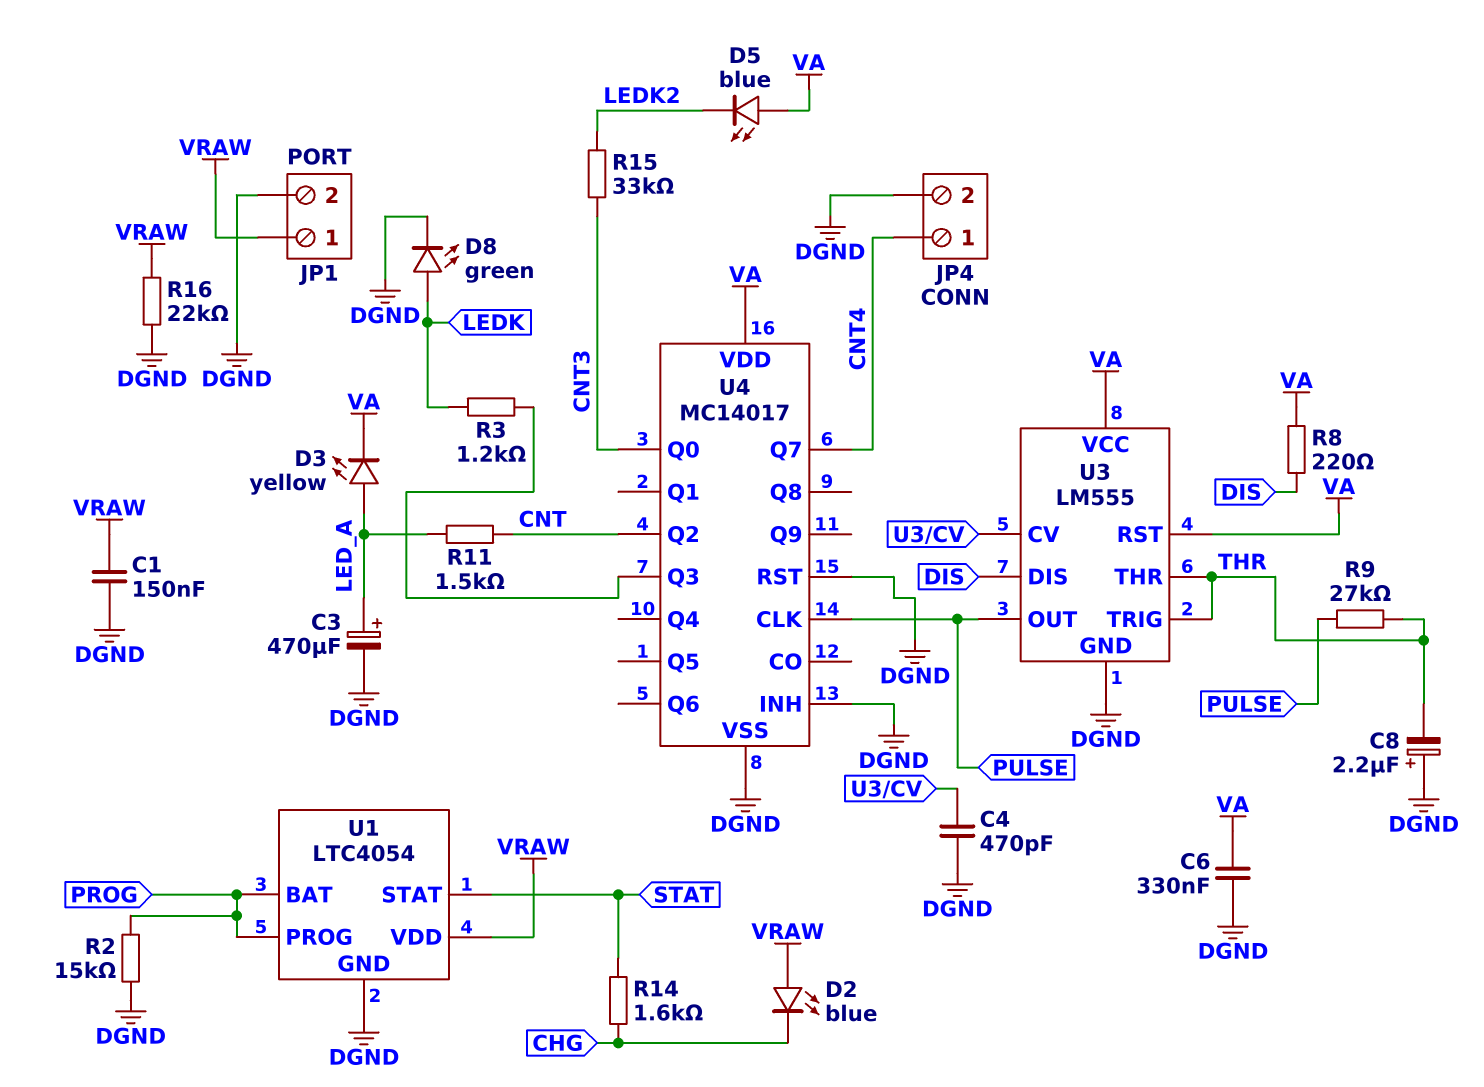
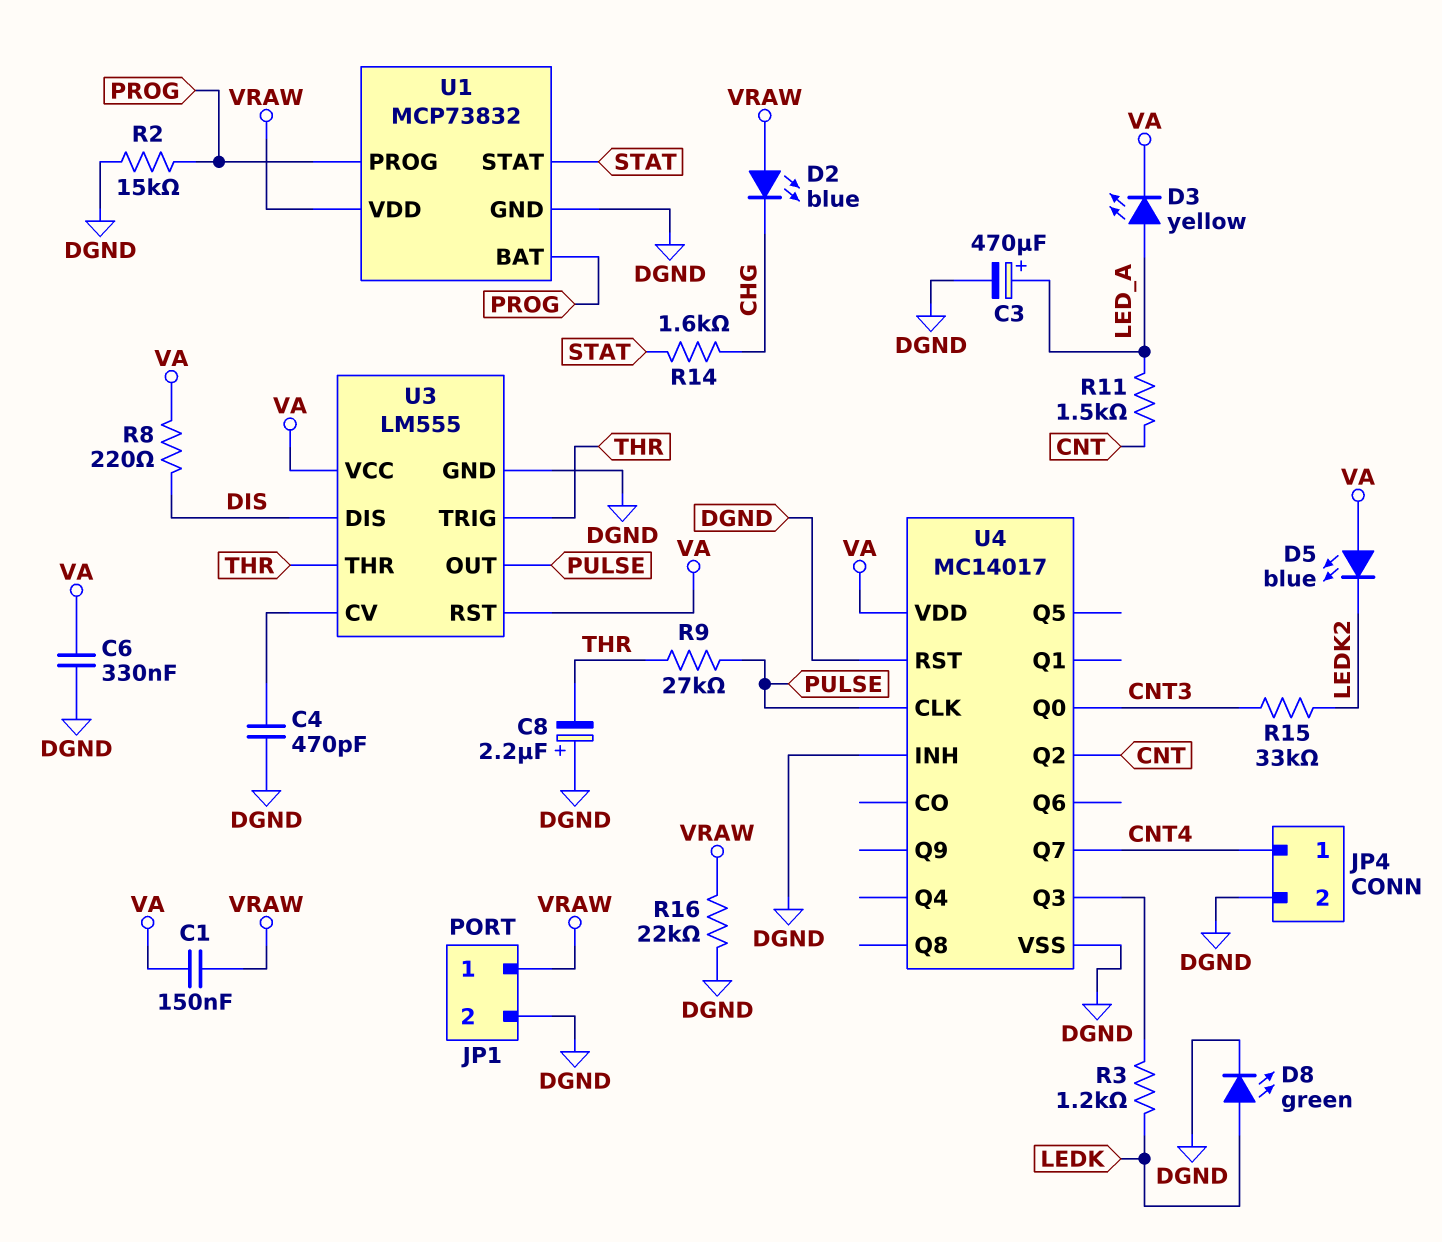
C1: 150nF (DGND, VRAW) -> 150nF (VA, VRAW)
U1: LTC4054 -> MCP73832

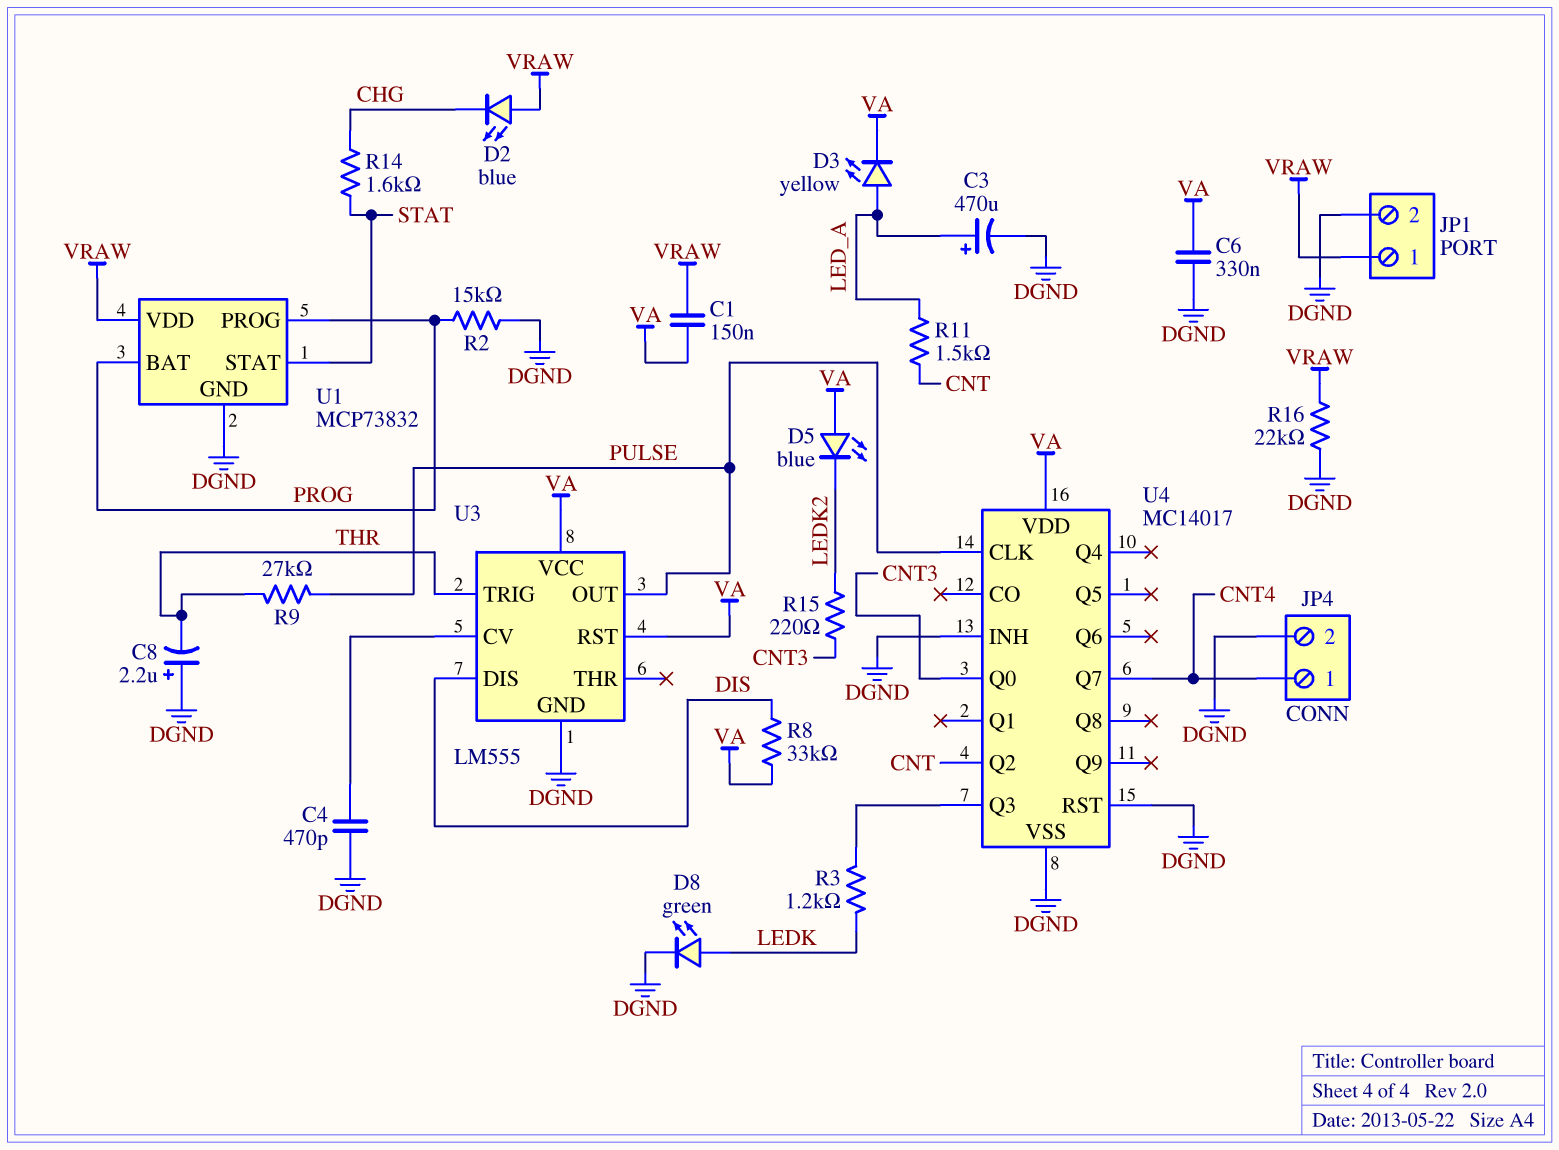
R8: 220 (DIS, VA) -> 33k (DIS, VA)
R15: 33k (CNT3, LEDK2) -> 220 (CNT3, LEDK2)
U3 pin THR: THR -> none

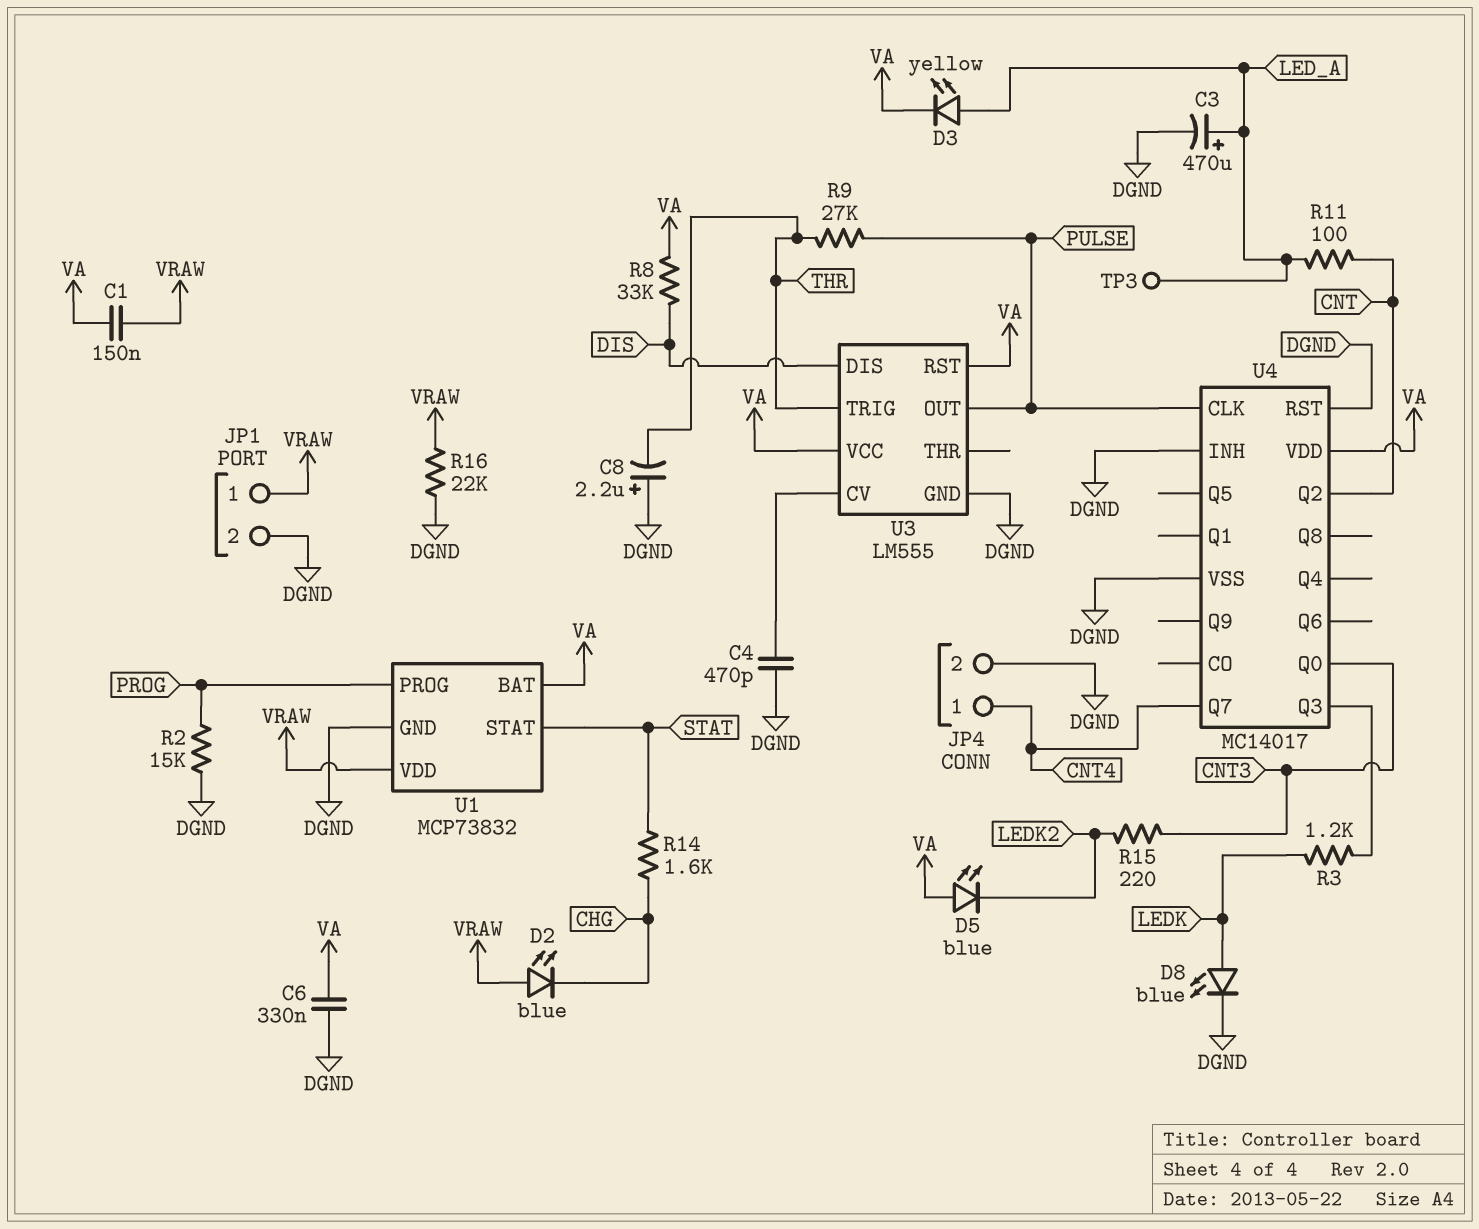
D8: LED green (A LEDK, K DGND) -> LED blue (A LEDK, K DGND)
R11: 1.5k (CNT, LED_A) -> 100 (CNT, LED_A)
TP3: none -> test point (LED_A)
U1 pin BAT: PROG -> VA

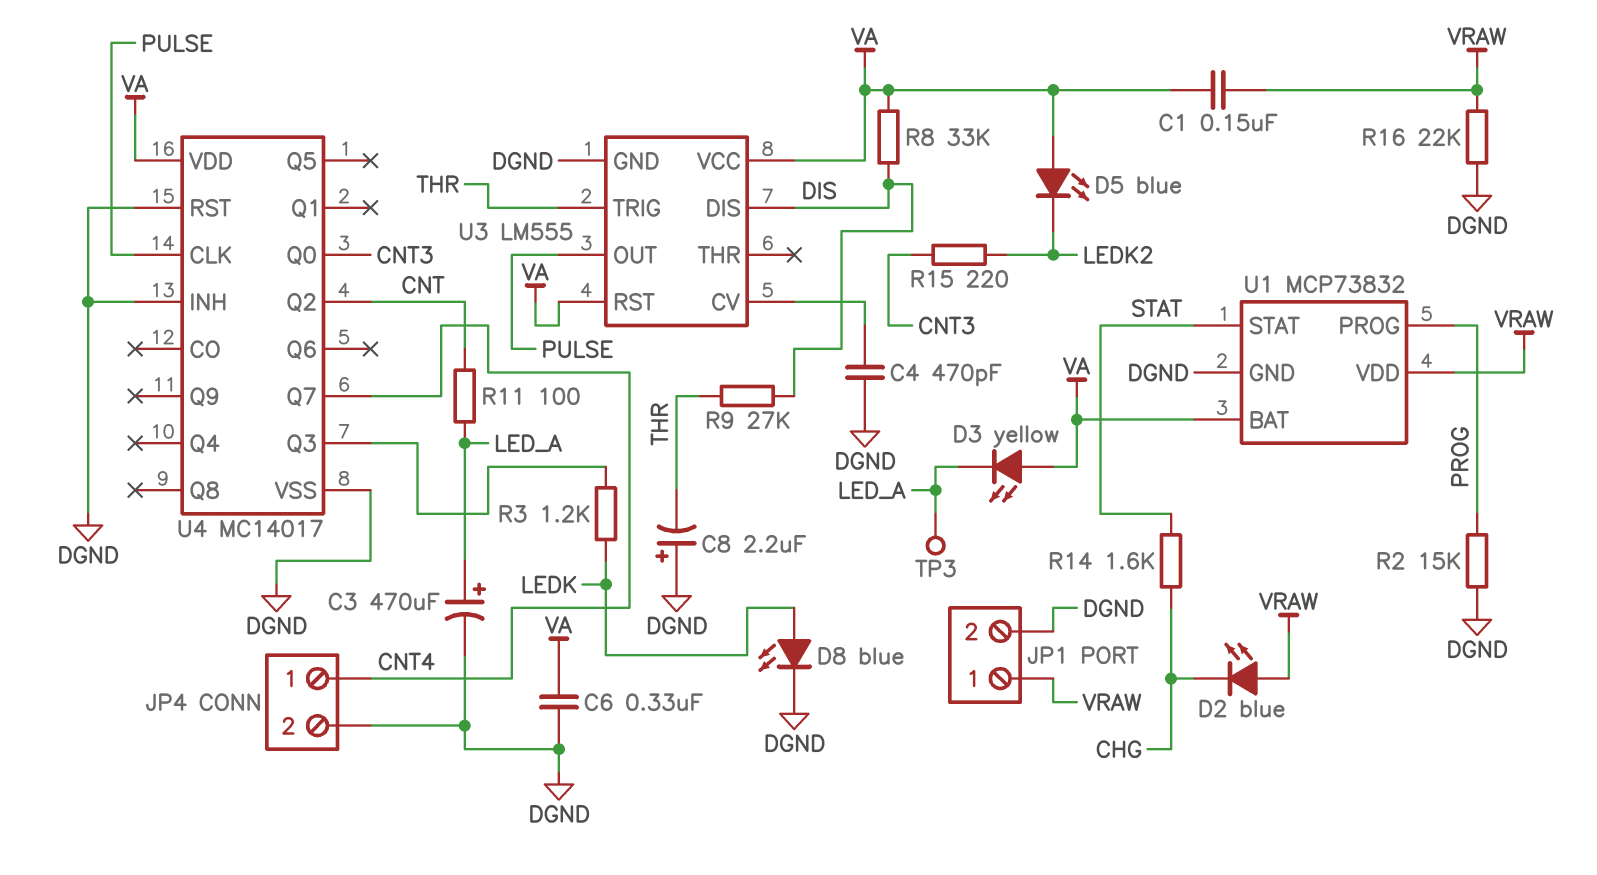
D3: LED yellow (A LED_A, K VA) -> LED yellow (A VA, K LED_A)
R9: 27k (PULSE, THR) -> 27k (DIS, THR)

